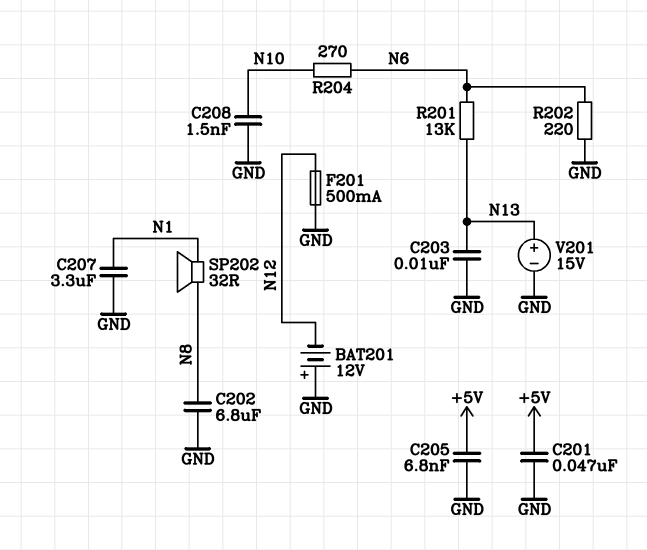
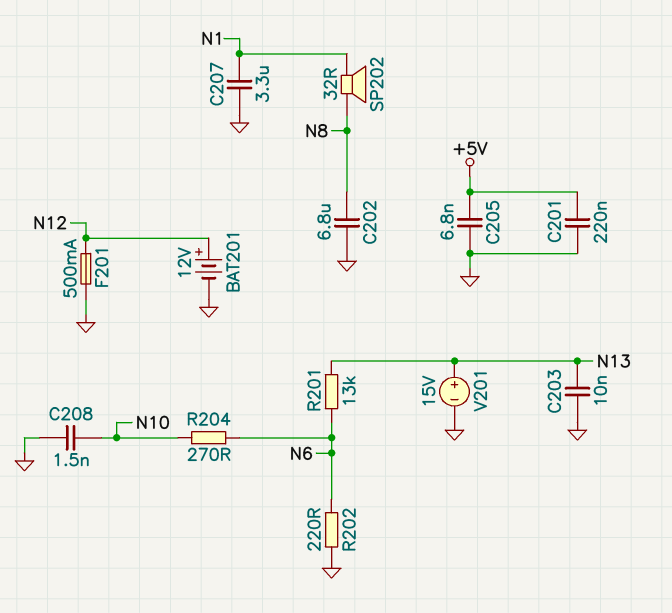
BAT201: 12V (plus GND, minus N12) -> 12V (plus N12, minus GND)
C201: 47nF (+5V, GND) -> 220nF (+5V, GND)

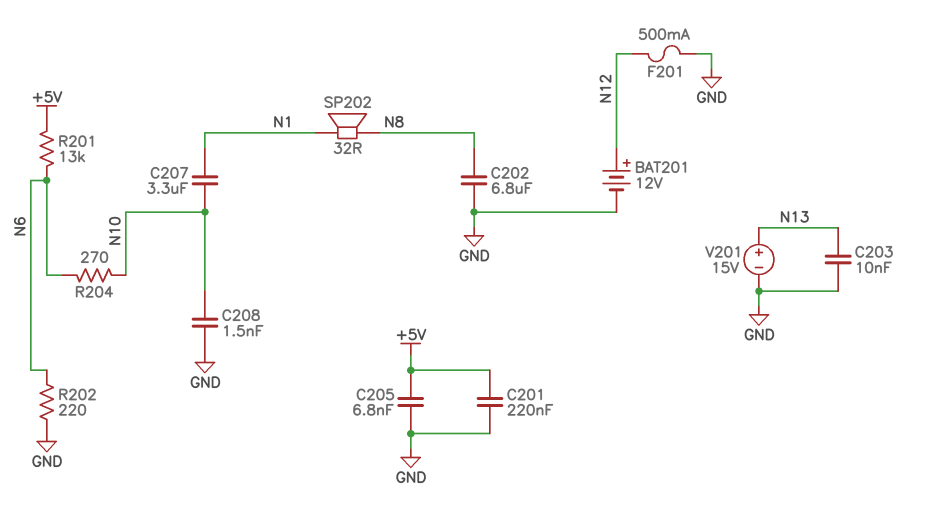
C207: 3.3uF (GND, N1) -> 3.3uF (N1, N10)
R201: 13k (N6, N13) -> 13k (+5V, N6)

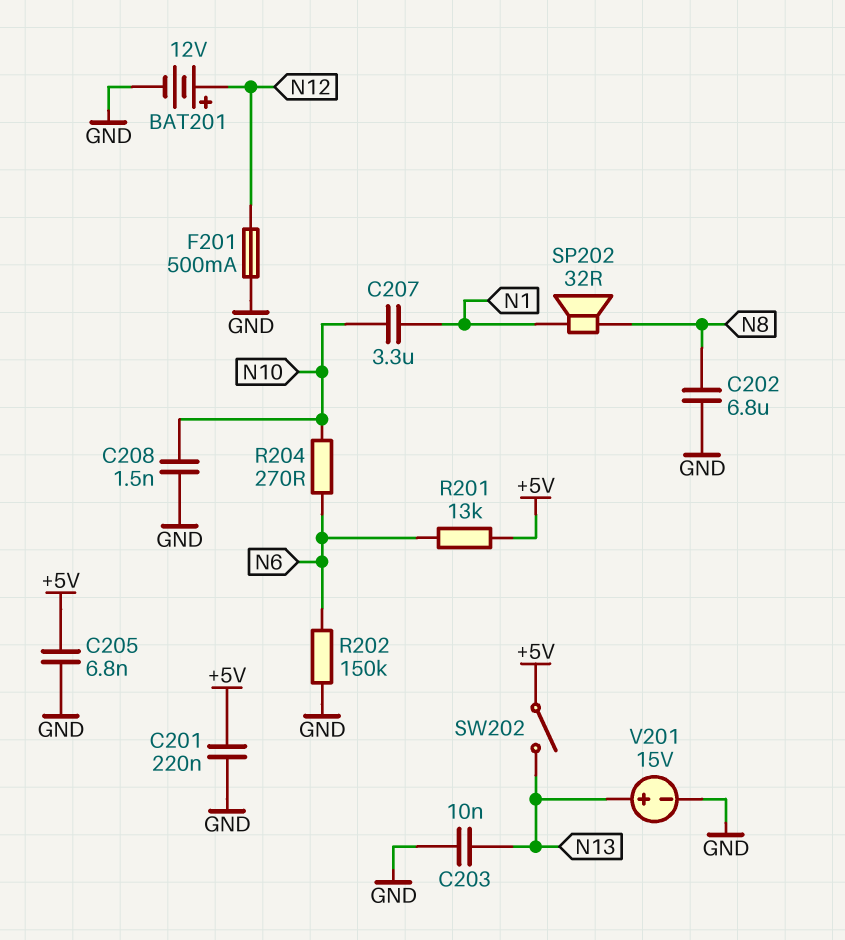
R202: 220 (GND, N6) -> 150k (GND, N6)
SW202: none -> switch (+5V, N13)

